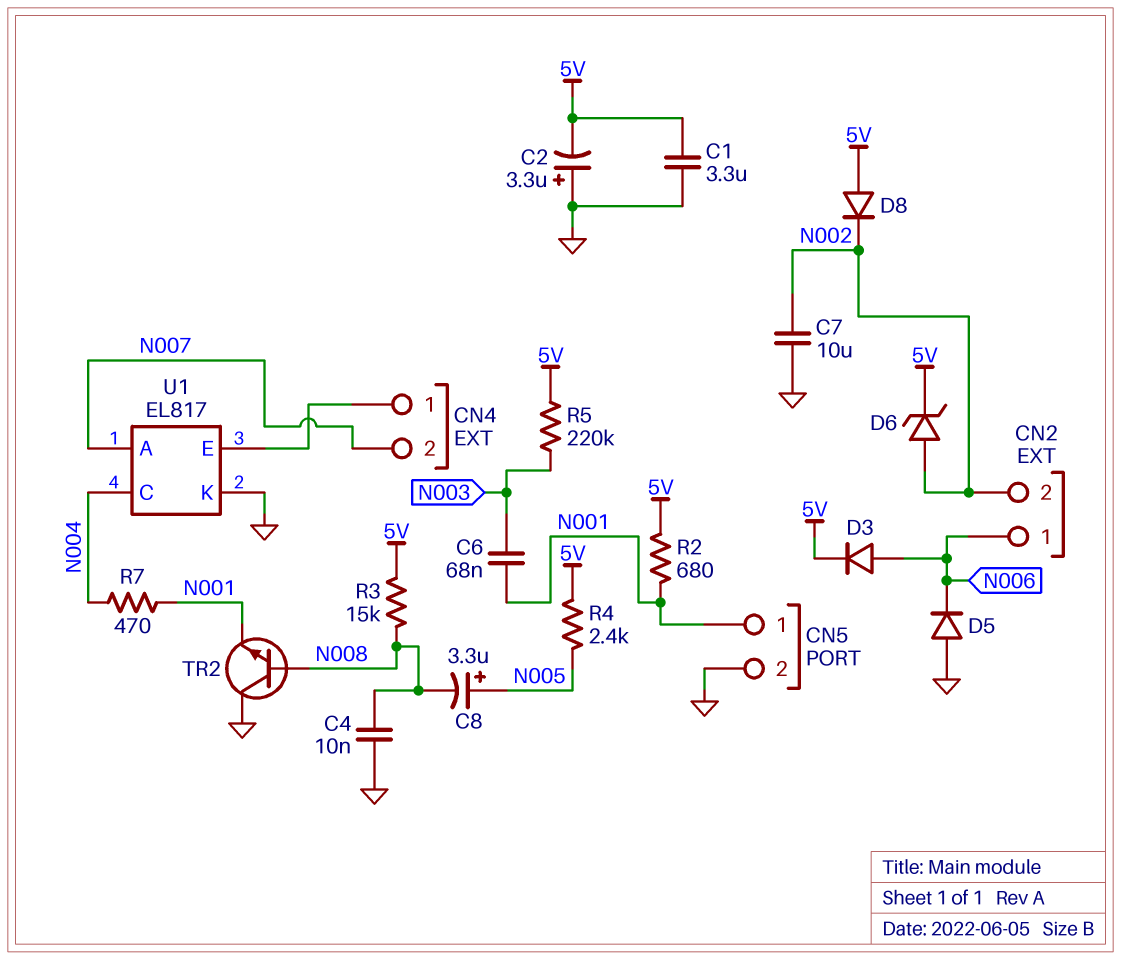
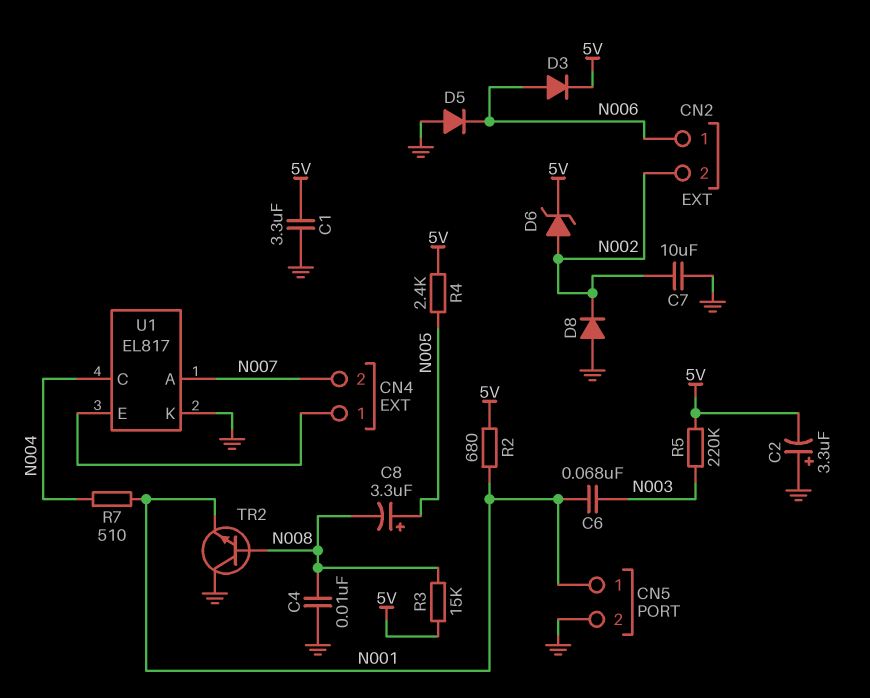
D8: diode (A 5V, K N002) -> diode (A GND, K N002)
R7: 470 (N001, N004) -> 510 (N001, N004)

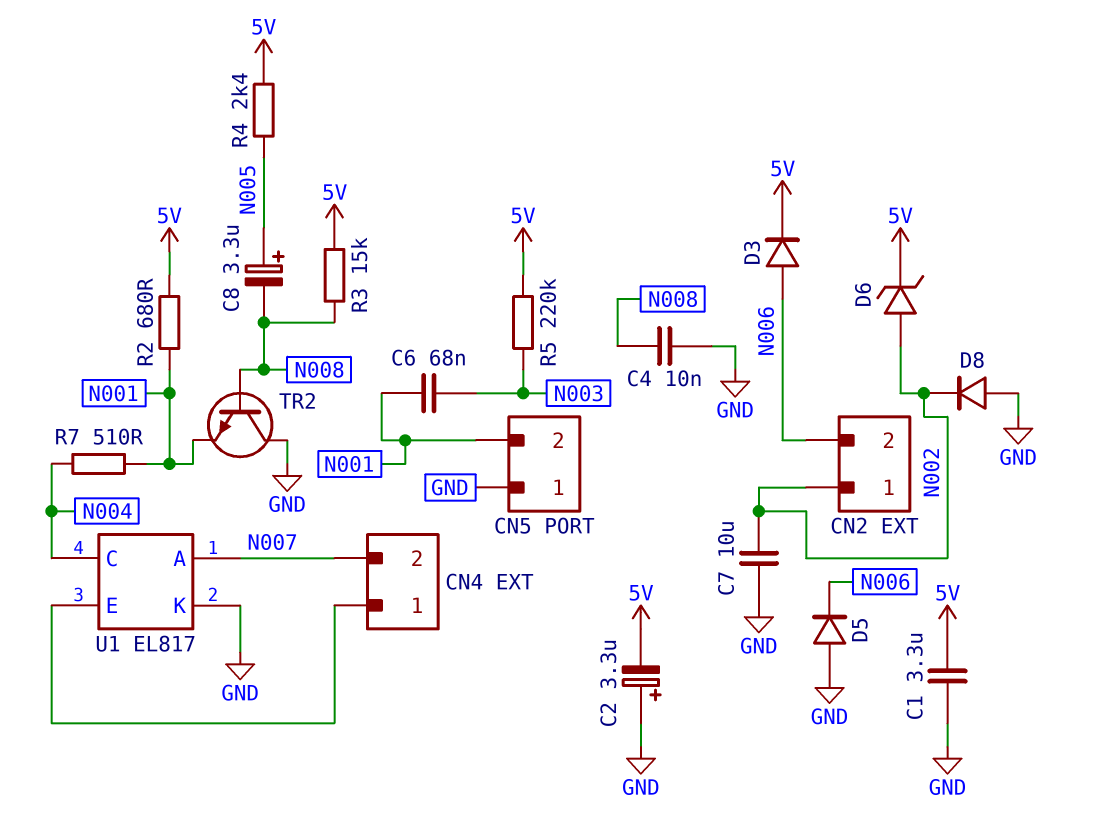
CN2 pin 1: N006 -> N002
CN2 pin 2: N002 -> N006
CN5 pin 1: N001 -> GND
CN5 pin 2: GND -> N001

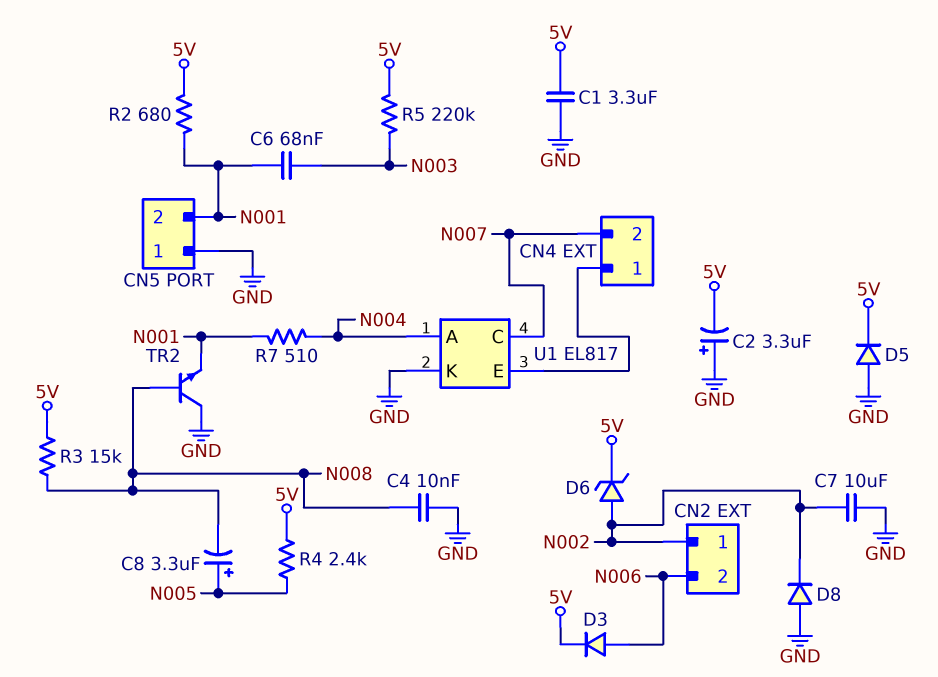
D5: diode (A GND, K N006) -> diode (A GND, K 5V)
U1 pin A: N007 -> N004
U1 pin C: N004 -> N007

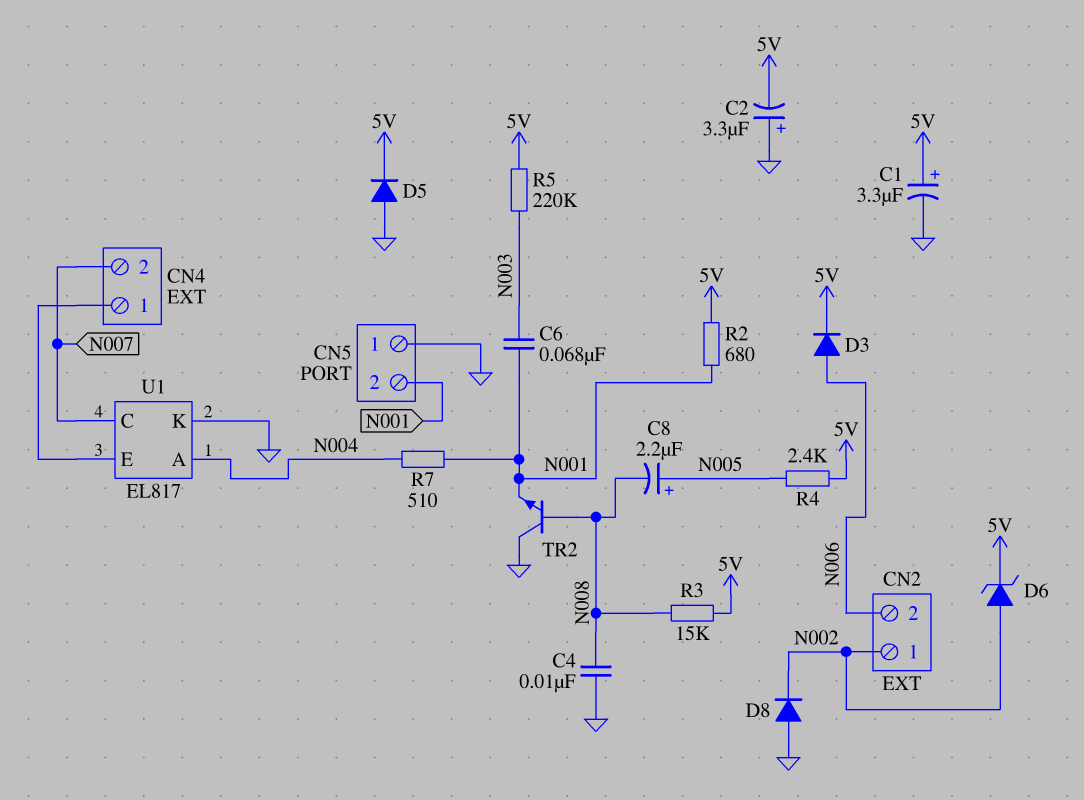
C1: 3.3uF (5V, GND) -> 3.3uF (plus 5V, minus GND)
C7: 10uF (GND, N002) -> none
C8: 3.3uF (plus N005, minus N008) -> 2.2uF (plus N005, minus N008)

